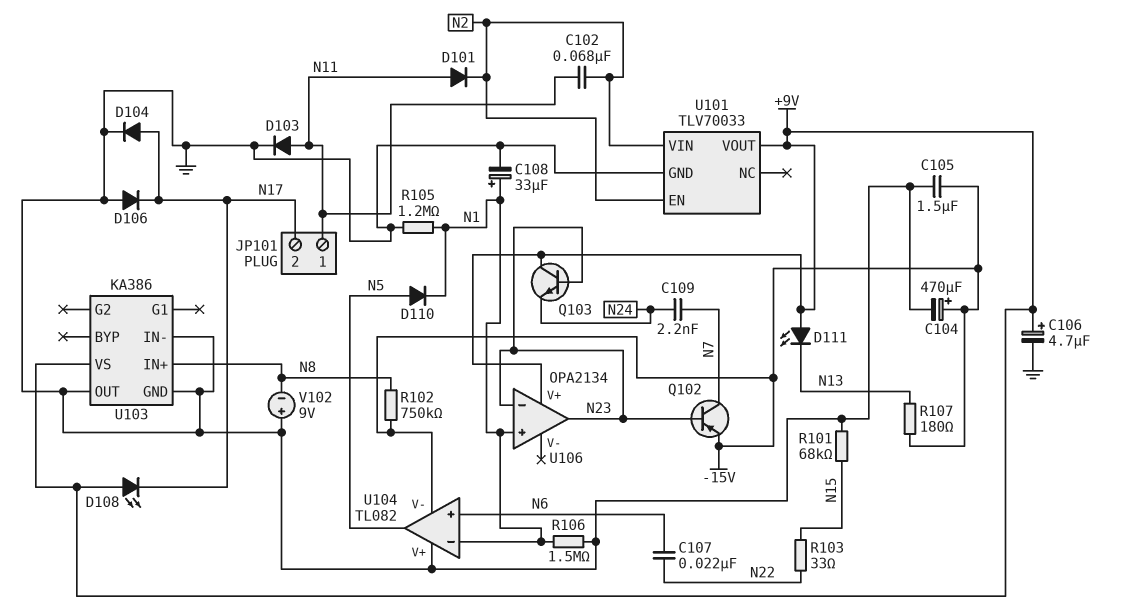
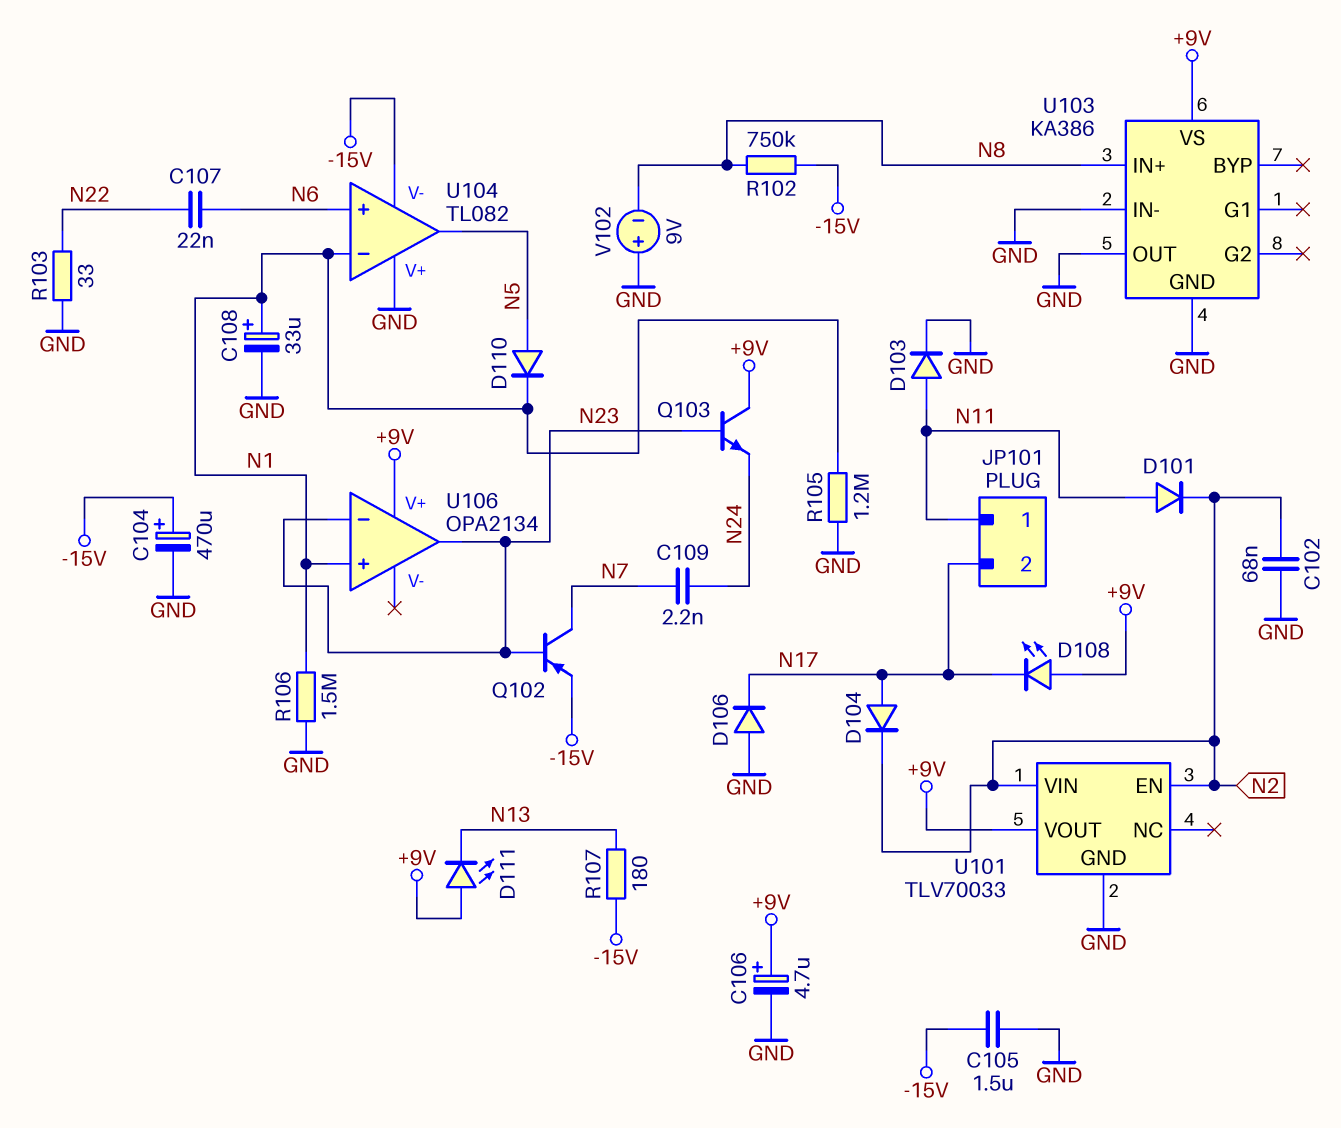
C102: 68nF (N2, N11) -> 68nF (GND, N2)
D104: diode (A N17, K GND) -> diode (A N17, K N2)
R101: 68k (GND, N15) -> none
R103: 33 (N15, N22) -> 33 (GND, N22)

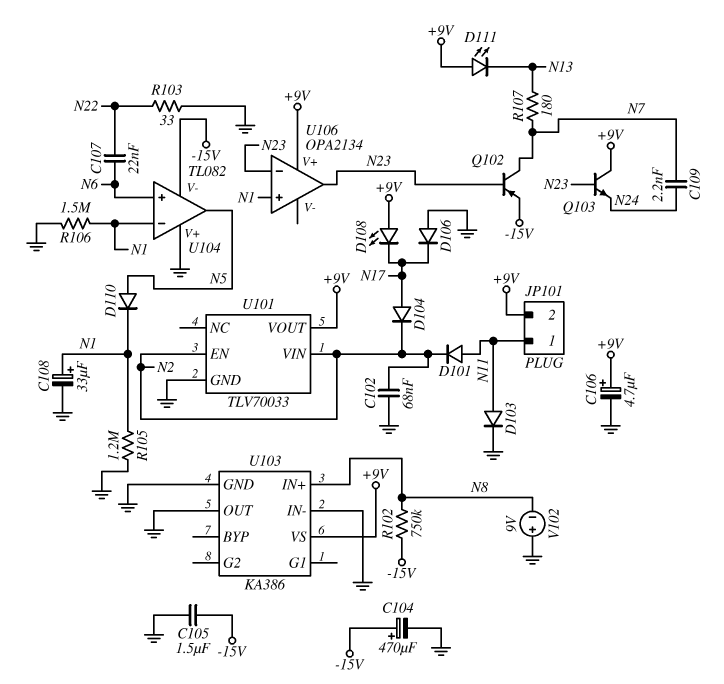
JP101 pin 2: N17 -> +9V
R107: 180 (-15V, N13) -> 180 (N7, N13)

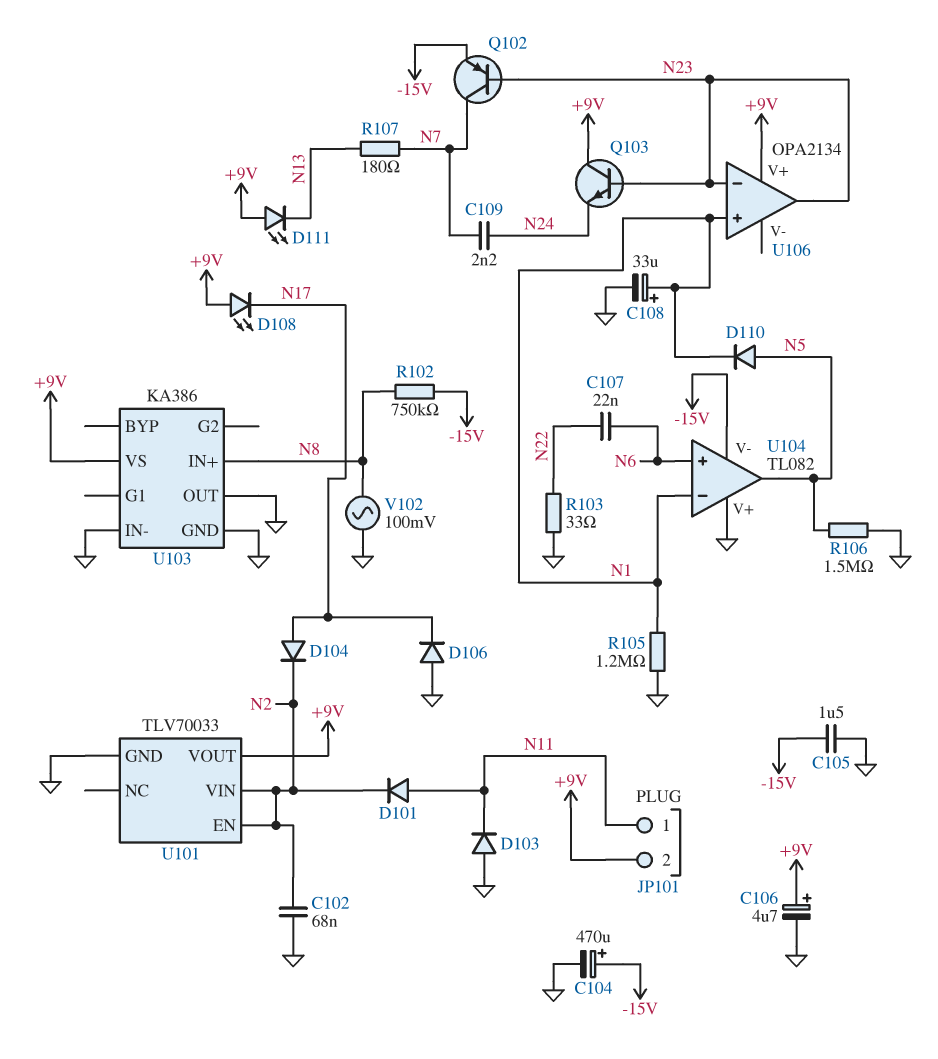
D103: diode (A N11, K GND) -> diode (A GND, K N11)
R106: 1.5M (GND, N1) -> 1.5M (GND, N5)
V102: 9V (plus GND, minus N8) -> AC 100mV (GND, N8)

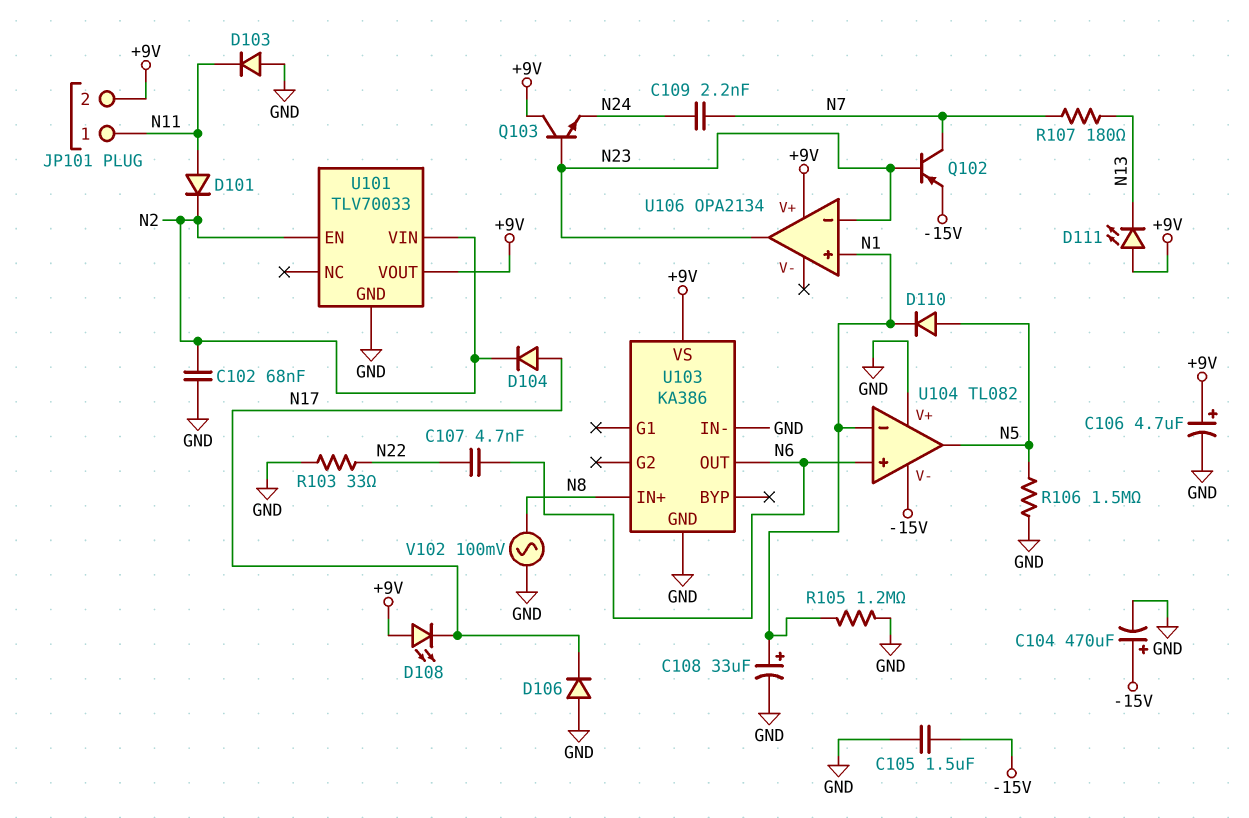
C107: 22nF (N6, N22) -> 4.7nF (N6, N22)
R102: 750k (-15V, N8) -> none
U103 pin OUT: GND -> N6

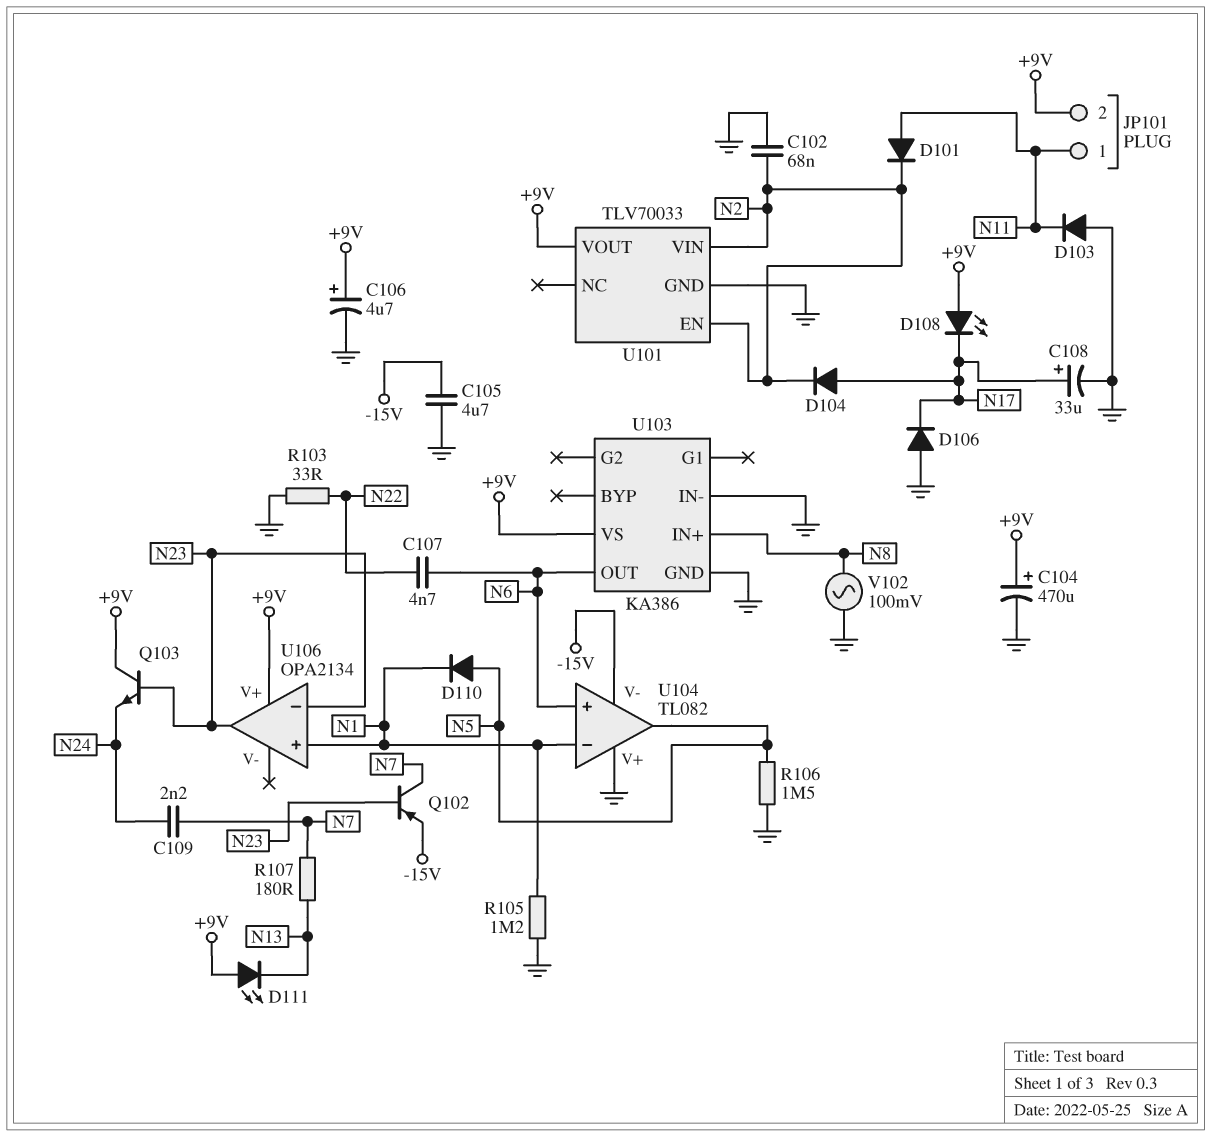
C104: 470uF (plus -15V, minus GND) -> 470uF (plus +9V, minus GND)
C105: 1.5uF (-15V, GND) -> 4.7uF (-15V, GND)
C108: 33uF (plus N1, minus GND) -> 33uF (plus N17, minus GND)

